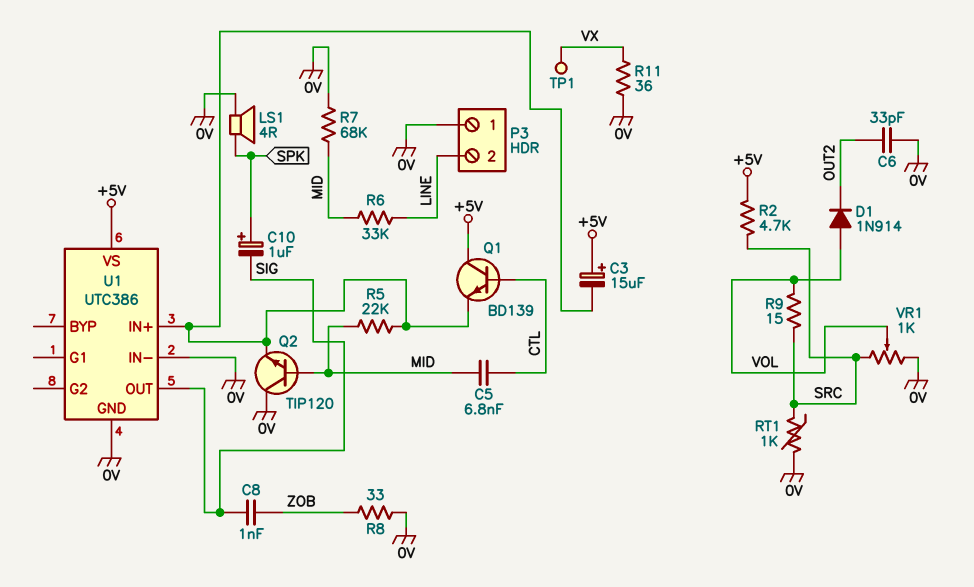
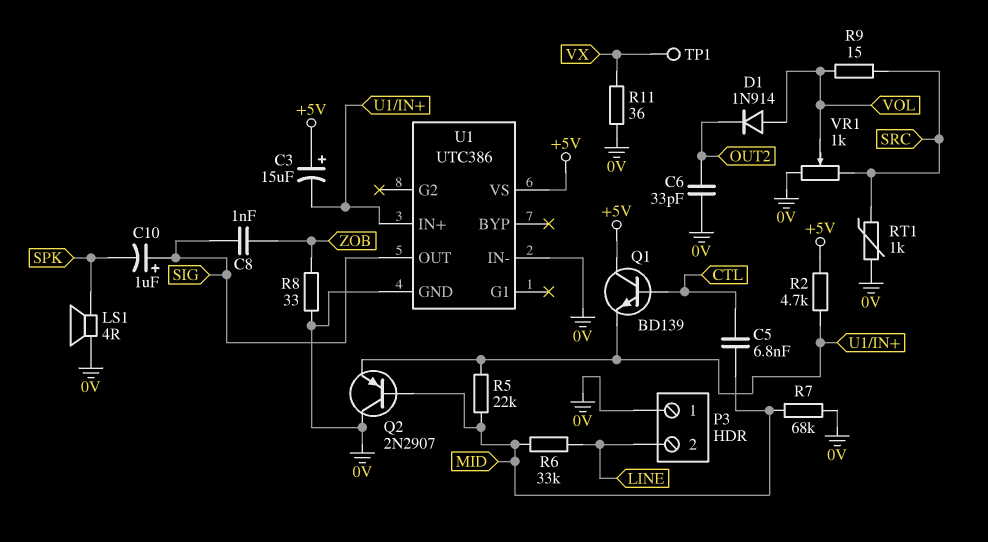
C10: 1uF (plus SPK, minus SIG) -> 1uF (plus SIG, minus SPK)
Q2: NPN TIP120 (B MID, C 0V, E U1/IN+) -> PNP 2N2907 (B MID, C 0V, E U1/IN+)
R2: 4.7k (+5V, SRC) -> 4.7k (+5V, U1/IN+)

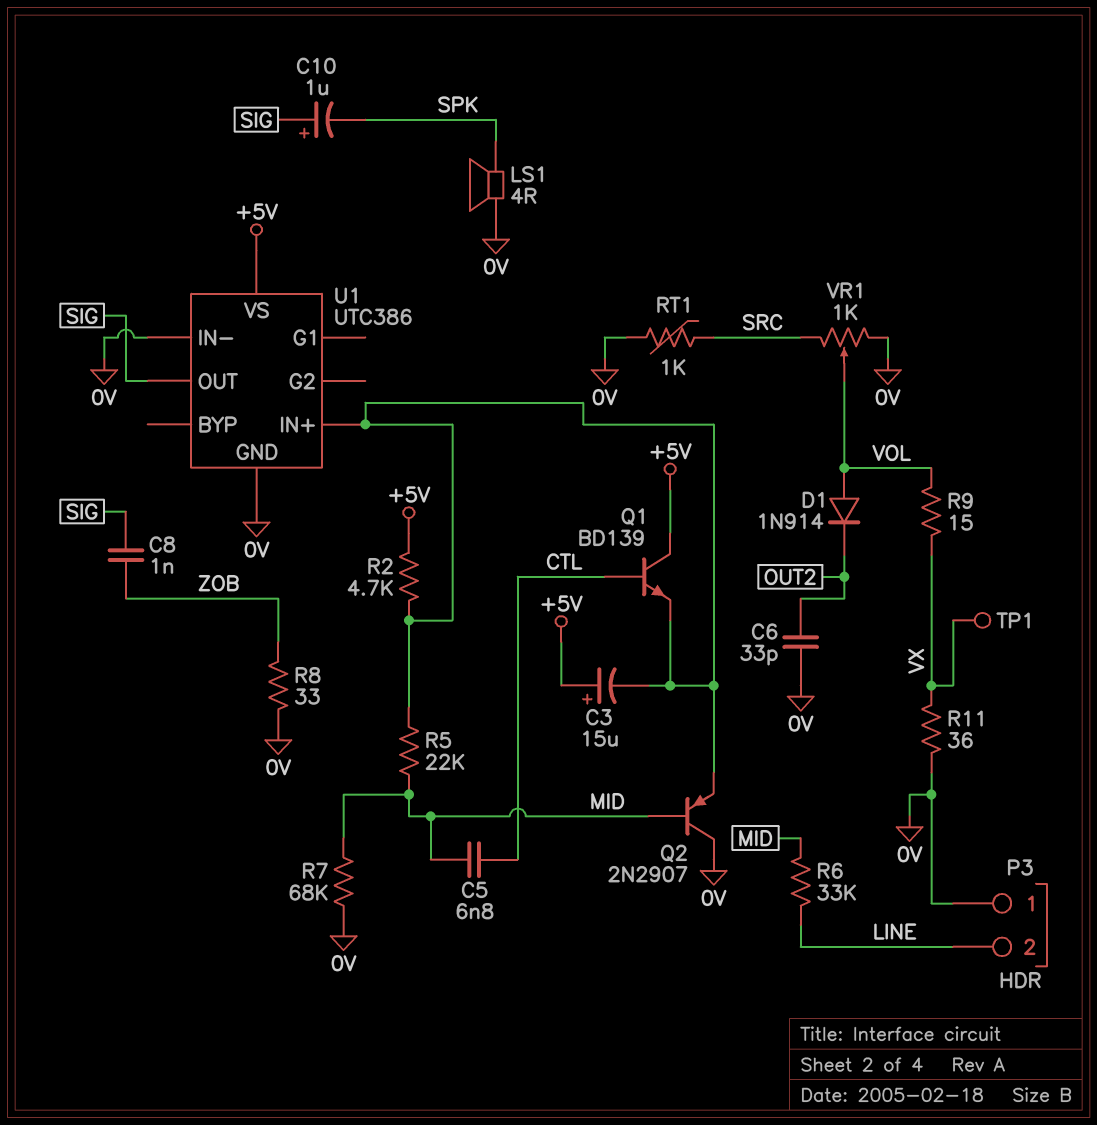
R9: 15 (SRC, VOL) -> 15 (VOL, VX)

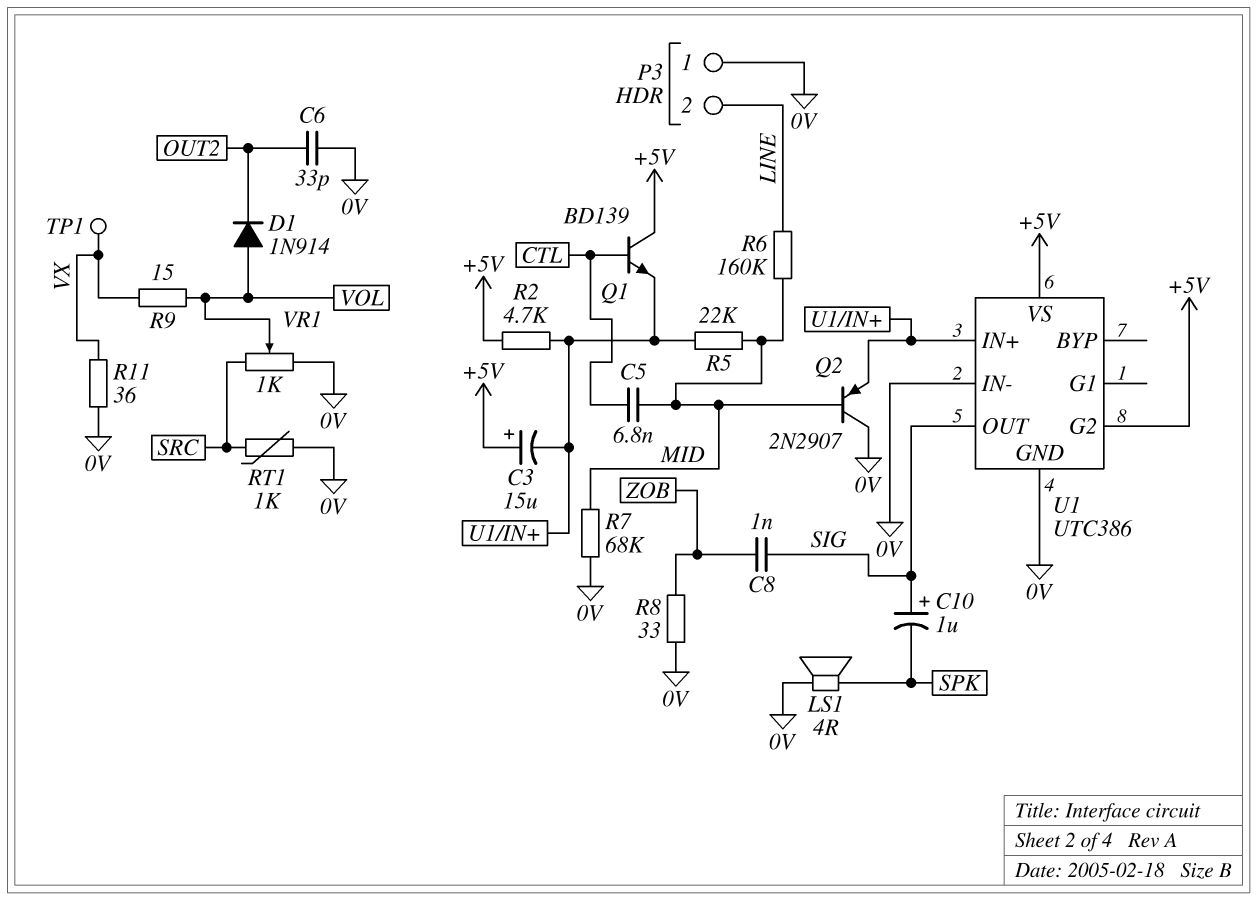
R6: 33k (LINE, MID) -> 160k (LINE, MID)
U1 pin G2: none -> +5V

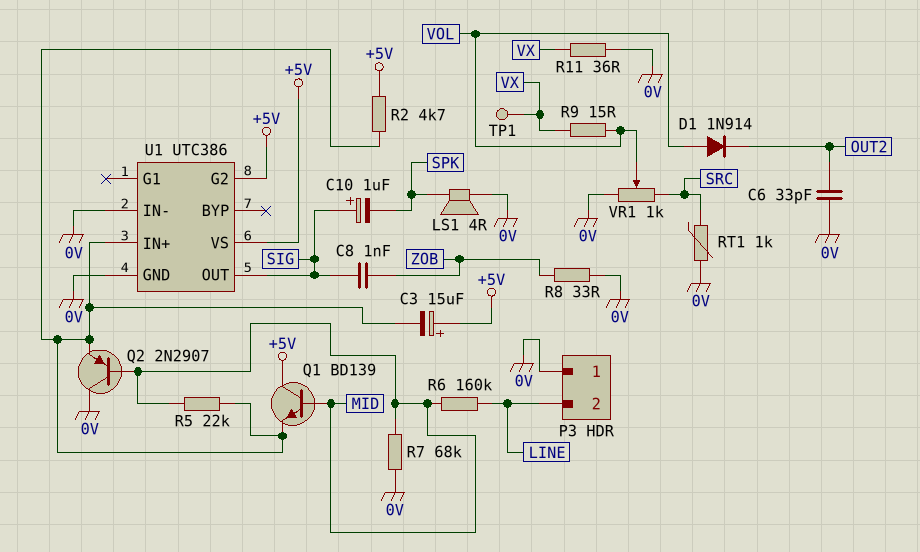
C5: 6.8nF (CTL, MID) -> none
Q1: NPN BD139 (B CTL, C +5V, E U1/IN+) -> NPN BD139 (B MID, C +5V, E U1/IN+)

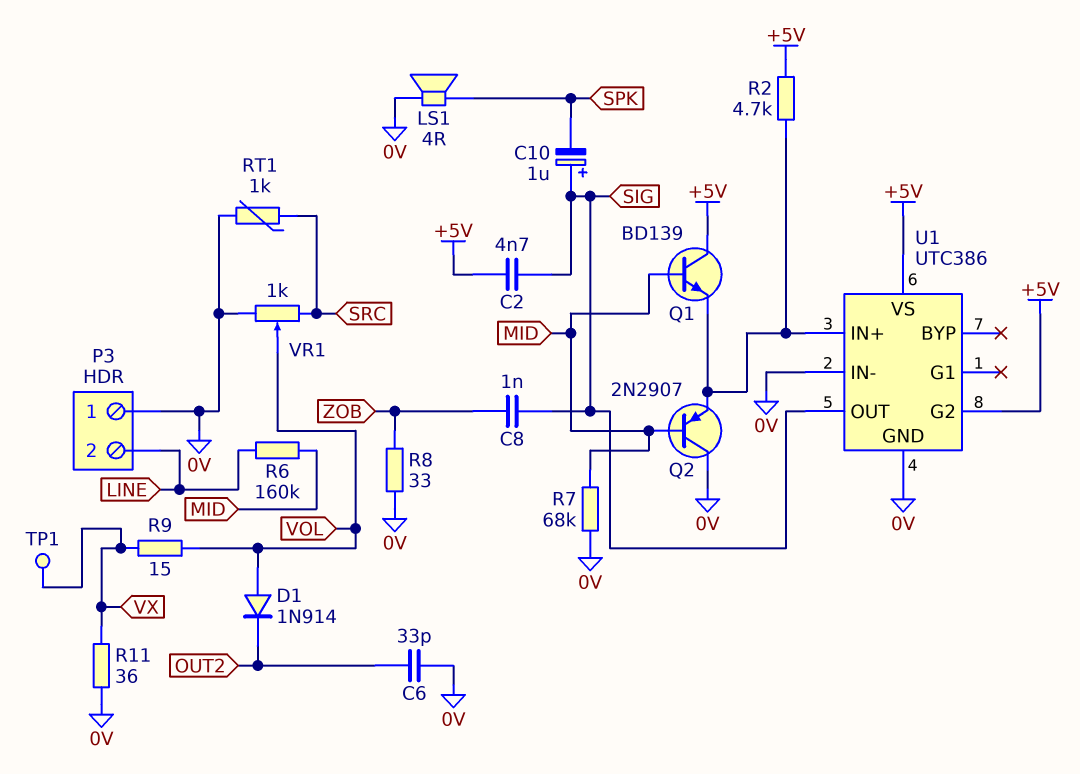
C2: none -> 4.7nF (+5V, SIG)
C3: 15uF (plus +5V, minus U1/IN+) -> none
R5: 22k (MID, U1/IN+) -> none

